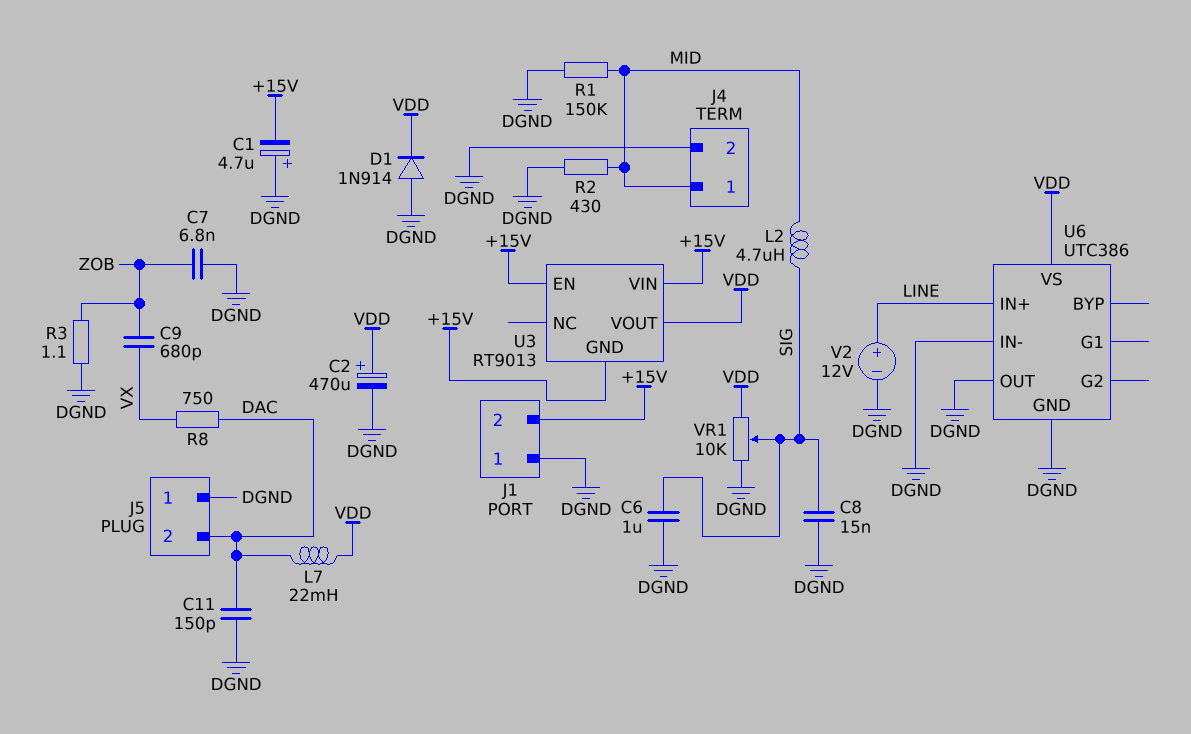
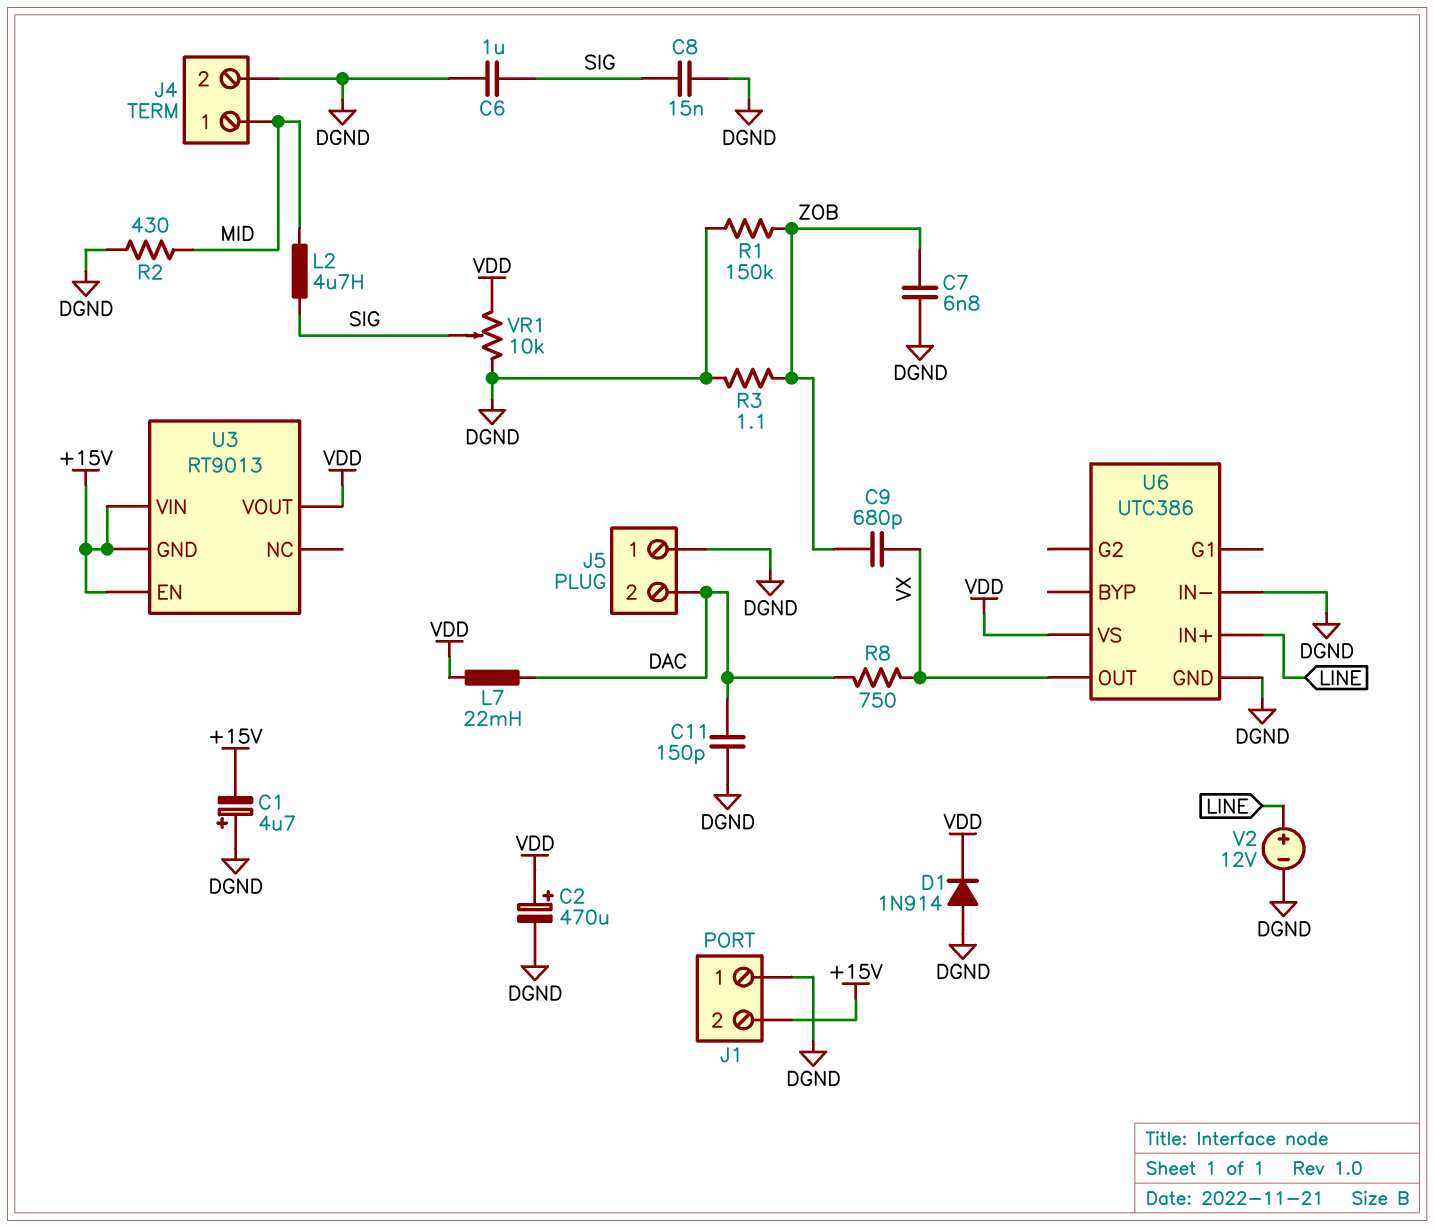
R1: 150k (DGND, MID) -> 150k (DGND, ZOB)
U6 pin OUT: DGND -> VX

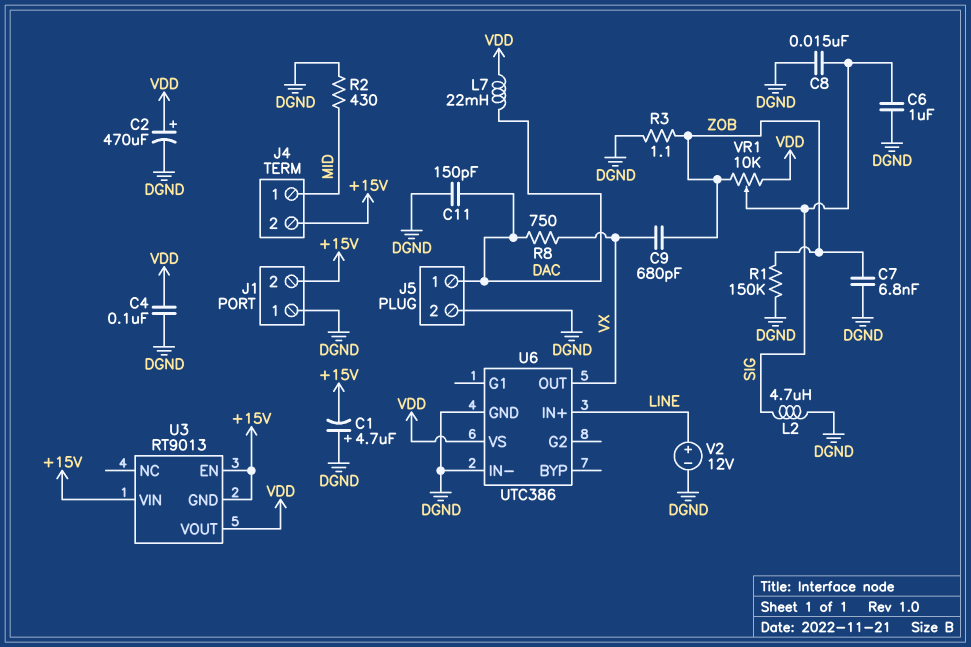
C4: none -> 100nF (DGND, VDD)
D1: diode 1N914 (A DGND, K VDD) -> none
J4 pin 2: DGND -> +15V
J5 pin 1: DGND -> DAC
J5 pin 2: DAC -> DGND
L2: 4.7uH (MID, SIG) -> 4.7uH (DGND, SIG)
VR1: 10k (DGND, VDD, wiper SIG) -> 10k (VDD, ZOB, wiper SIG)

